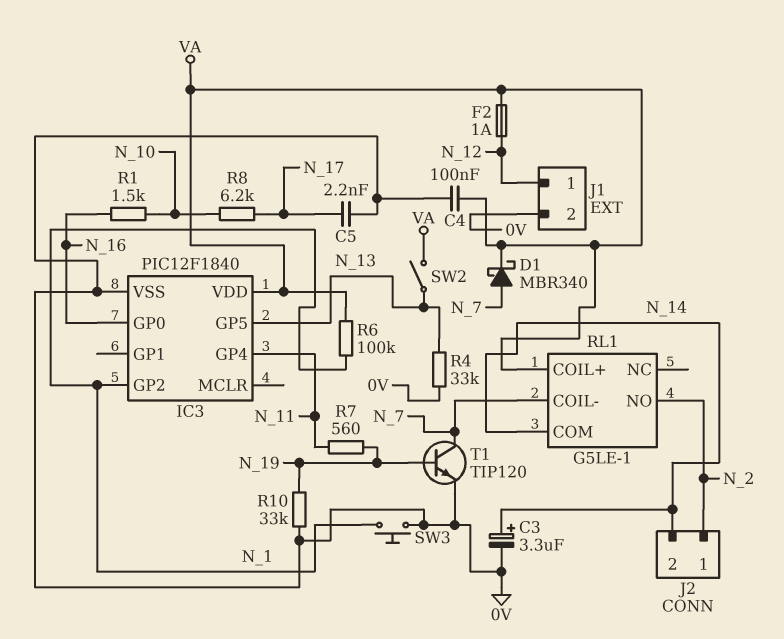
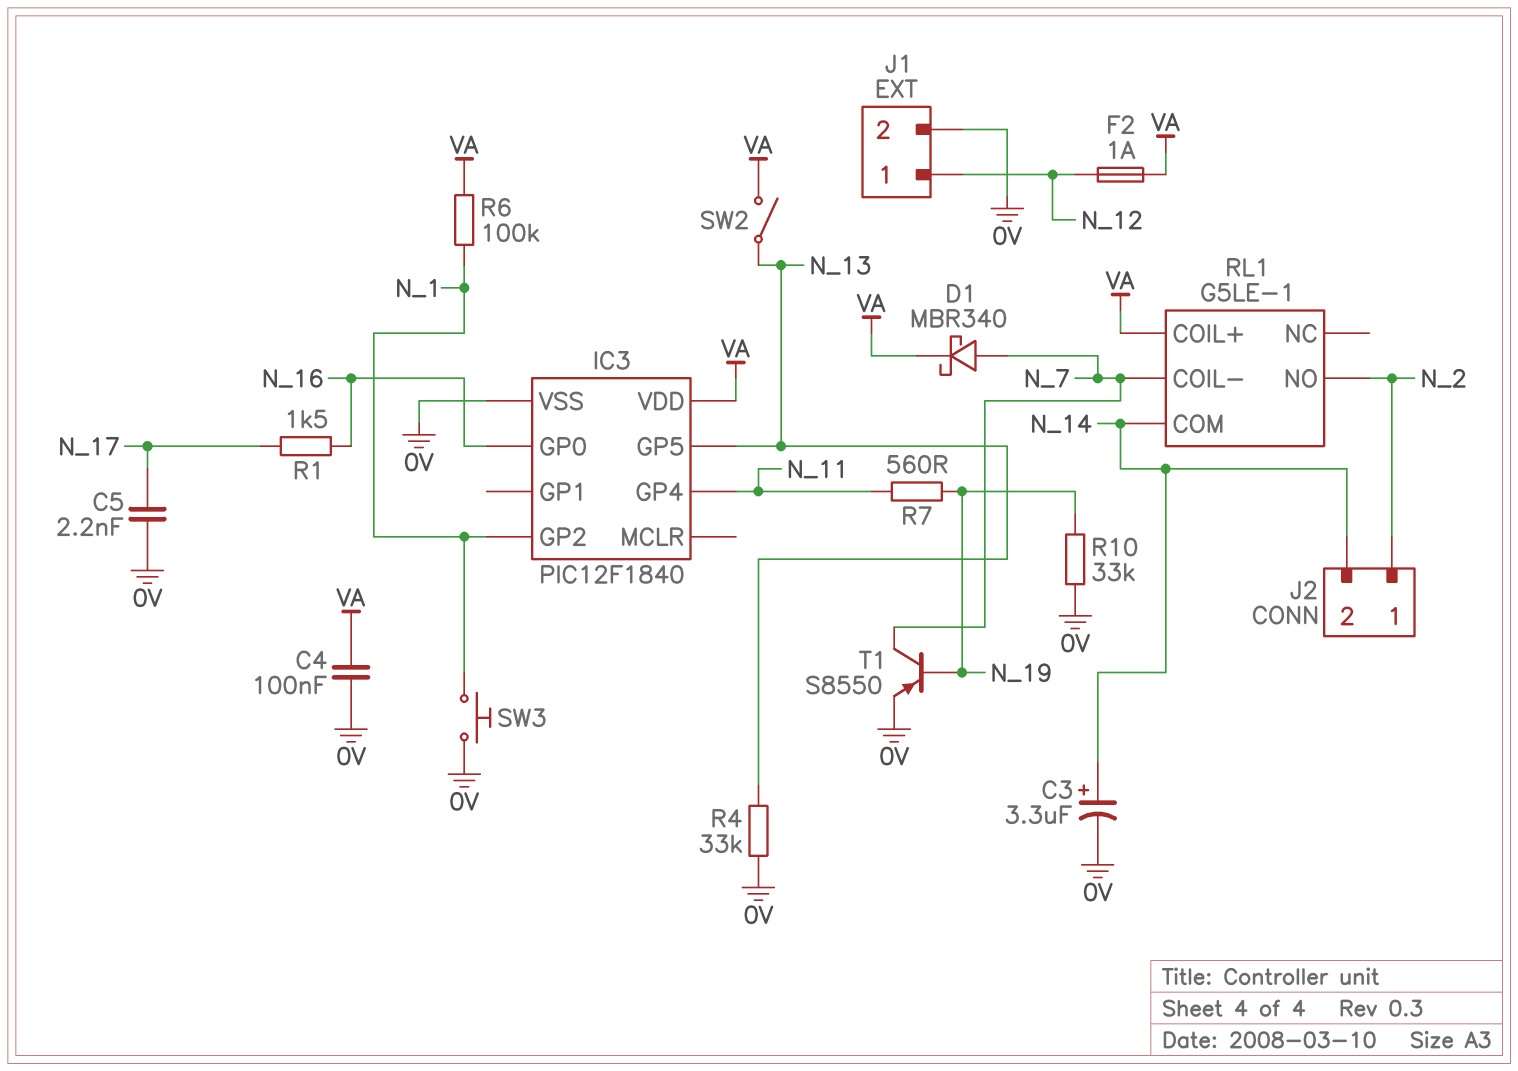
R1: 1.5k (N_10, N_16) -> 1.5k (N_16, N_17)
R8: 6.2k (N_10, N_17) -> none
T1: NPN TIP120 (B N_19, C N_7, E 0V) -> PNP S8550 (B N_19, C N_7, E 0V)

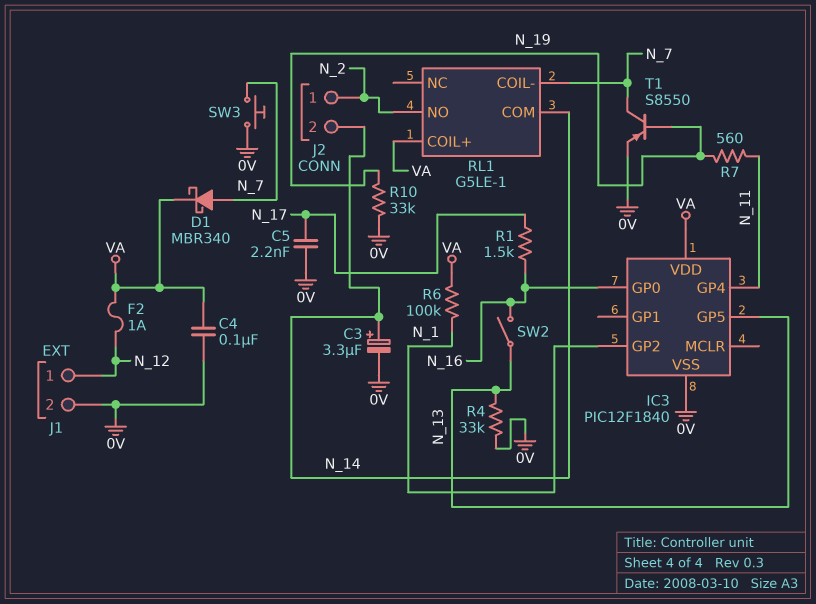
SW2: switch (N_13, VA) -> switch (N_13, N_16)
SW3: button (0V, N_1) -> button (0V, N_7)

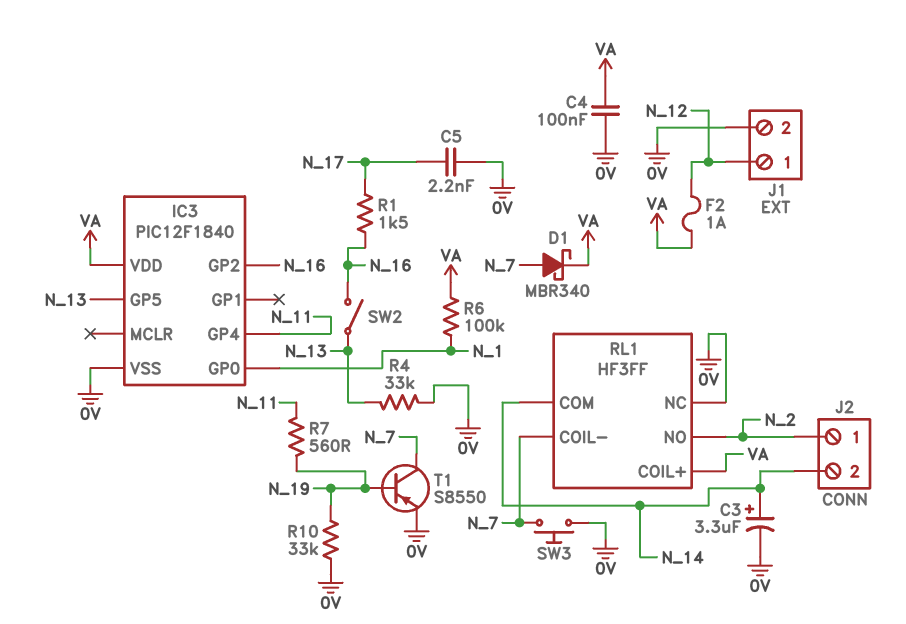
IC3 pin GP0: N_16 -> N_1
IC3 pin GP2: N_1 -> N_16
RL1: G5LE-1 -> HF3FF
RL1 pin NC: none -> 0V

